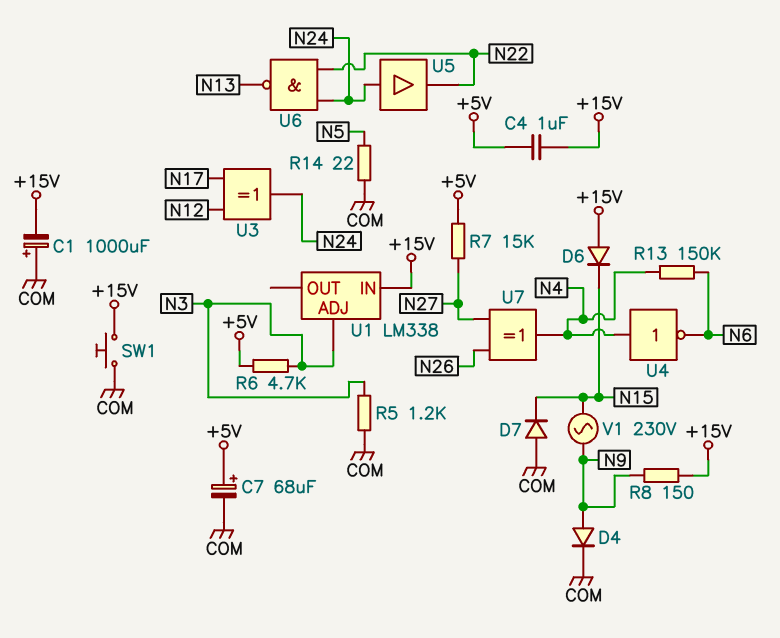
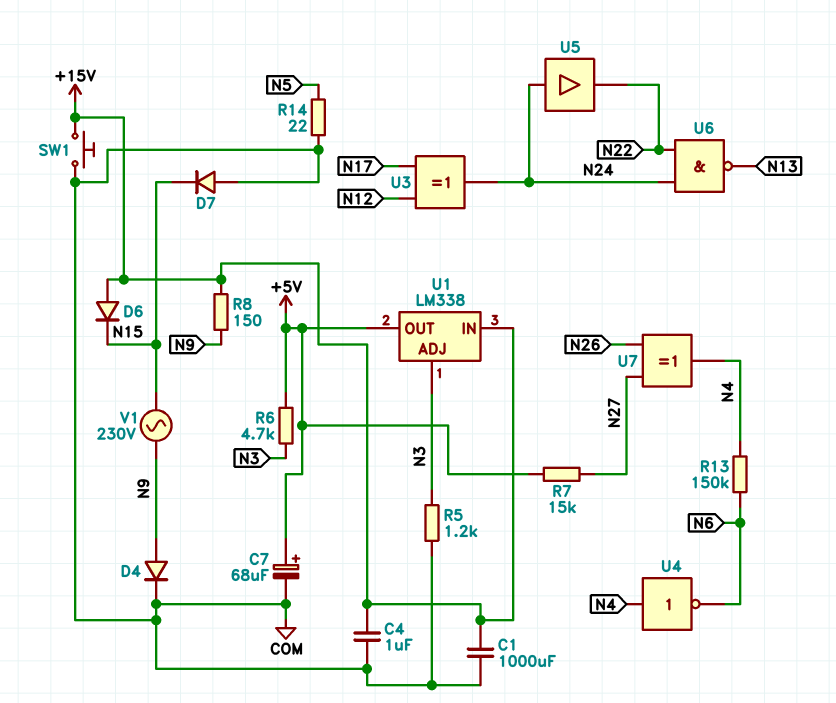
C1: 1000uF (plus COM, minus +15V) -> 1000uF (+15V, COM)
C4: 1uF (+5V, +15V) -> 1uF (+15V, COM)
U1 pin OUT: none -> +5V

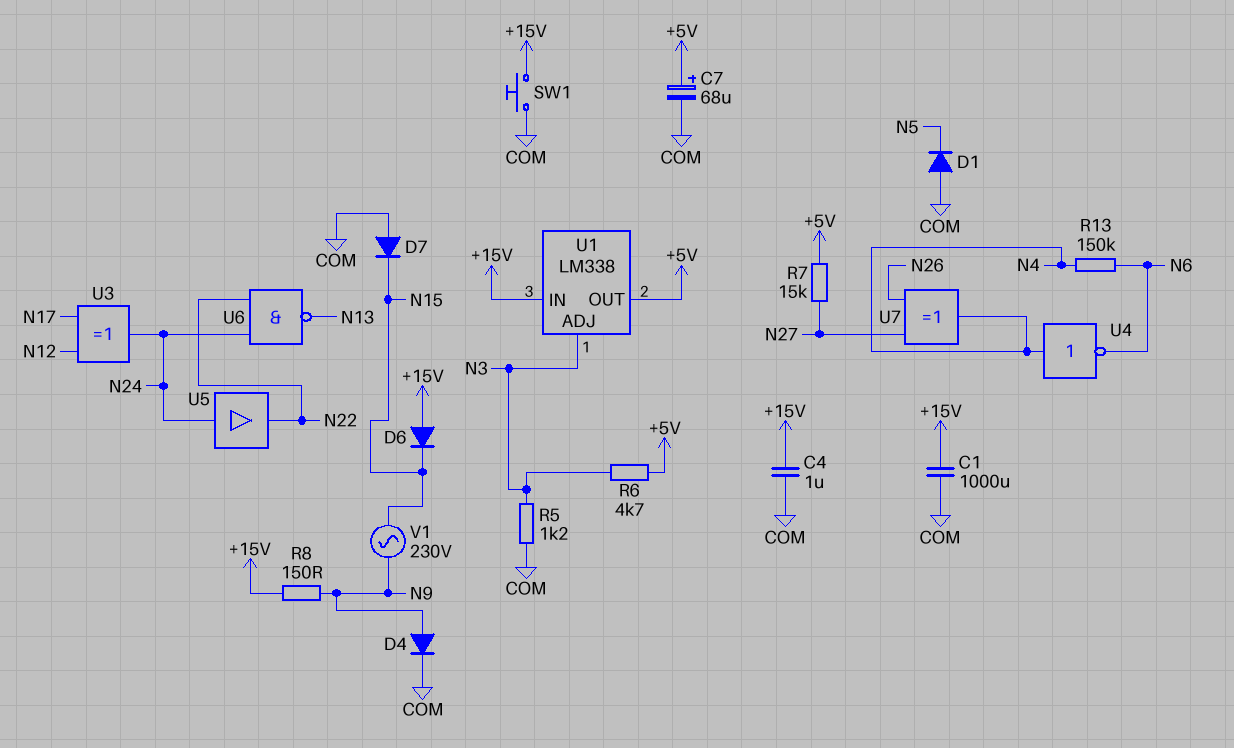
D1: none -> diode (A COM, K N5)
R14: 22 (COM, N5) -> none

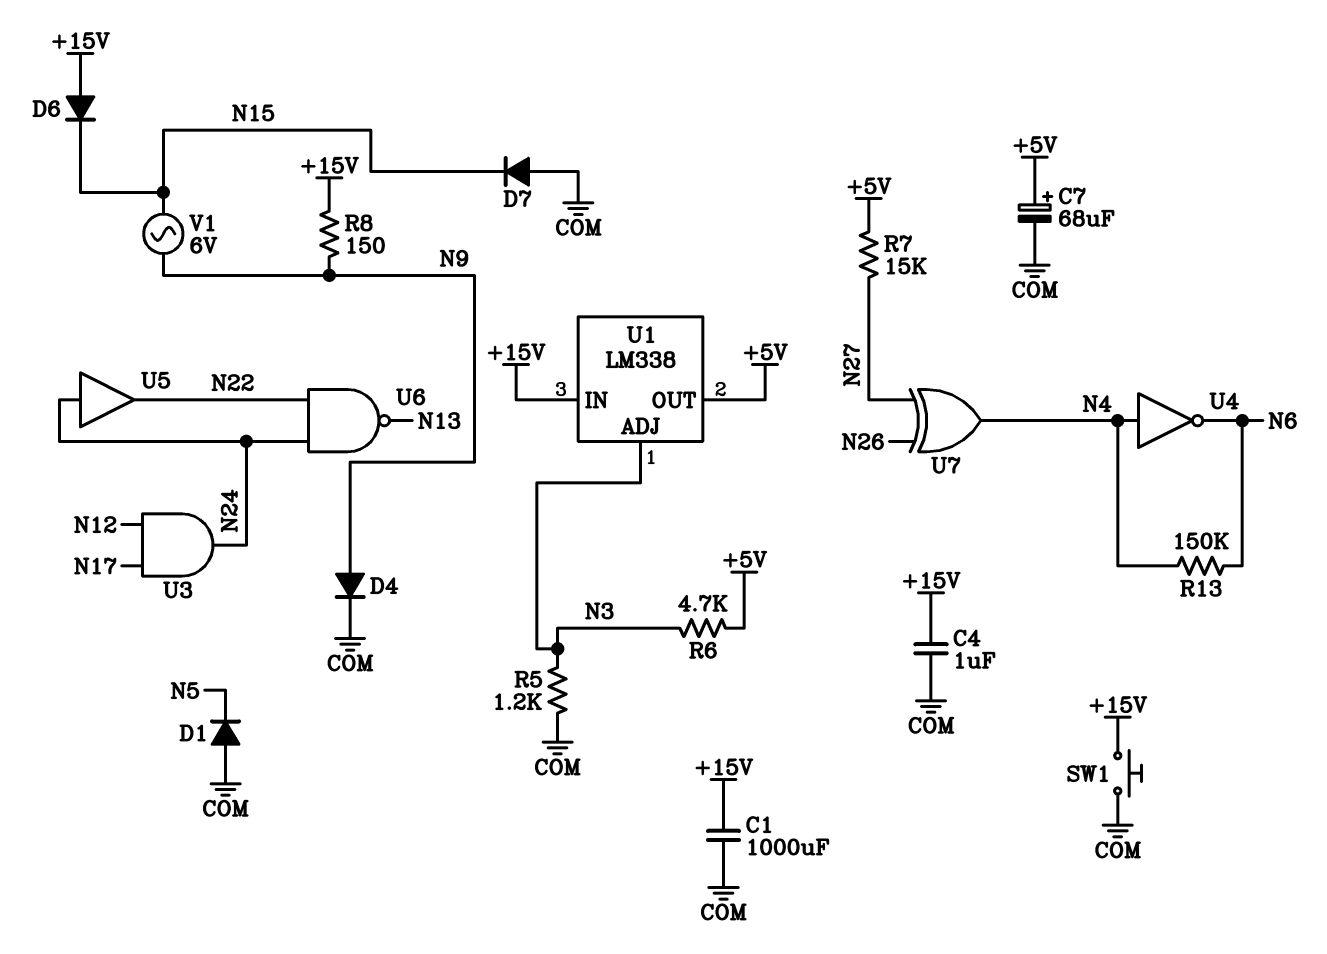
U3: XOR (in N12, in N17, out N24) -> AND (in N12, in N17, out N24)
V1: AC 230V (N9, N15) -> AC 6V (N9, N15)

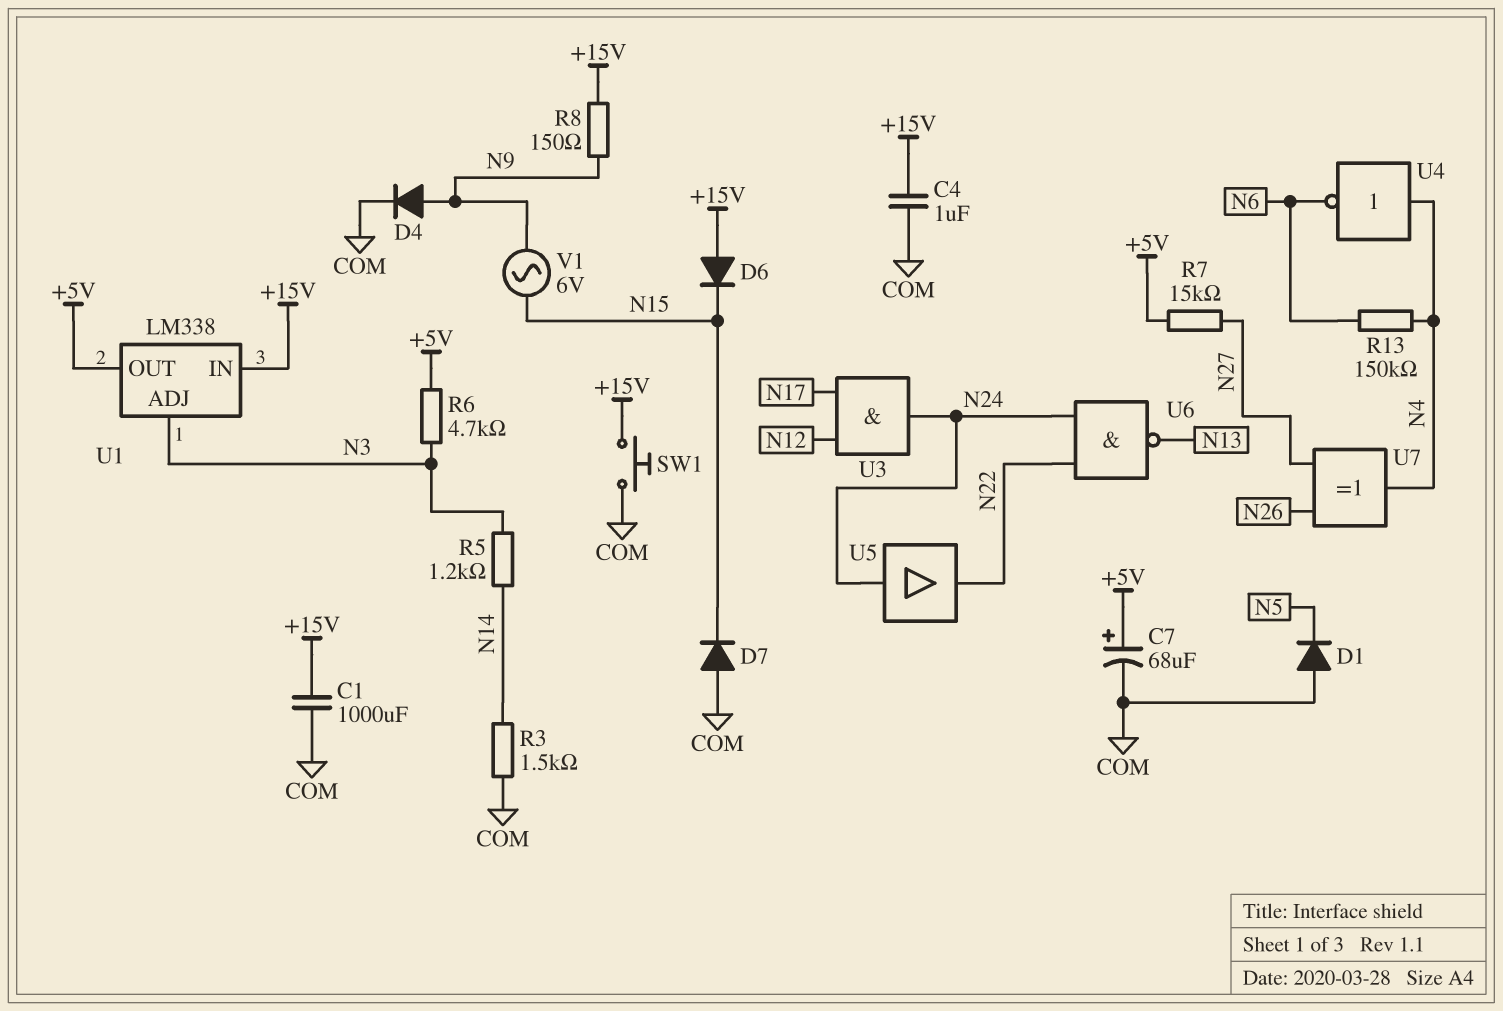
R3: none -> 1.5k (COM, N14)
R5: 1.2k (COM, N3) -> 1.2k (N3, N14)

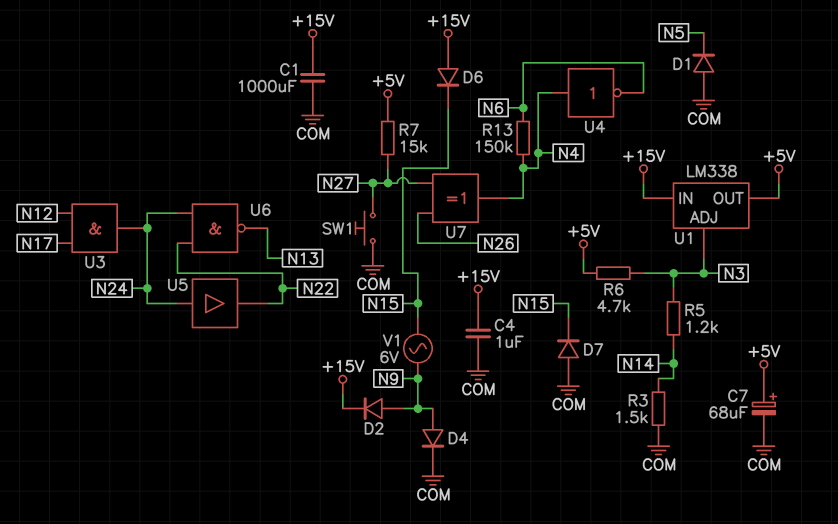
D2: none -> diode (A N9, K +15V)
R8: 150 (+15V, N9) -> none
SW1: button (+15V, COM) -> button (COM, N27)

